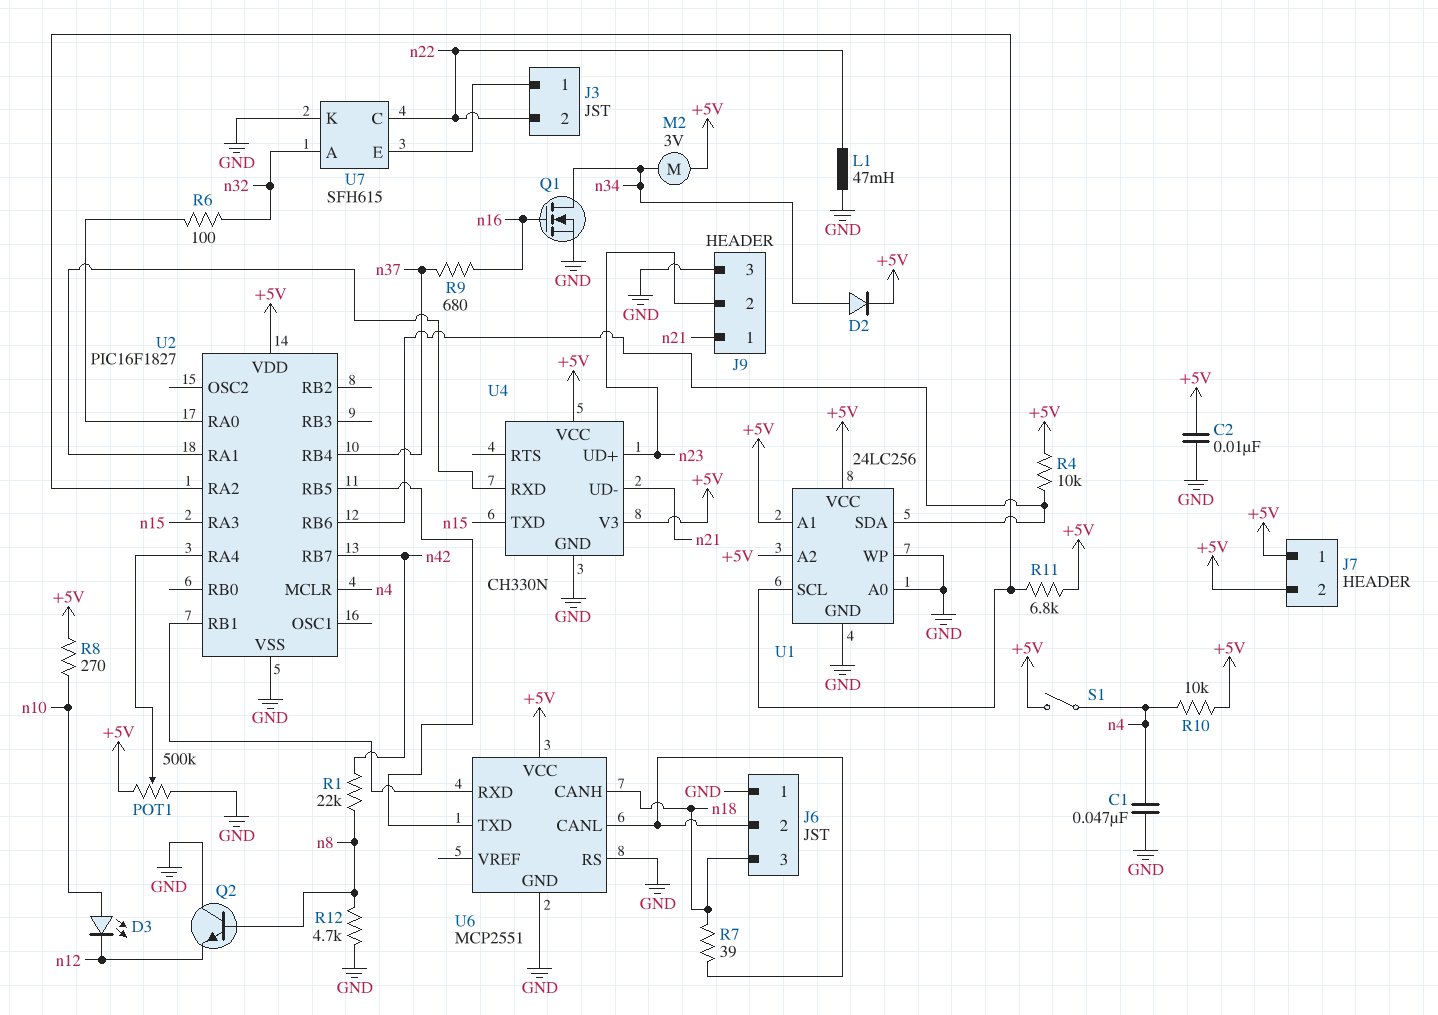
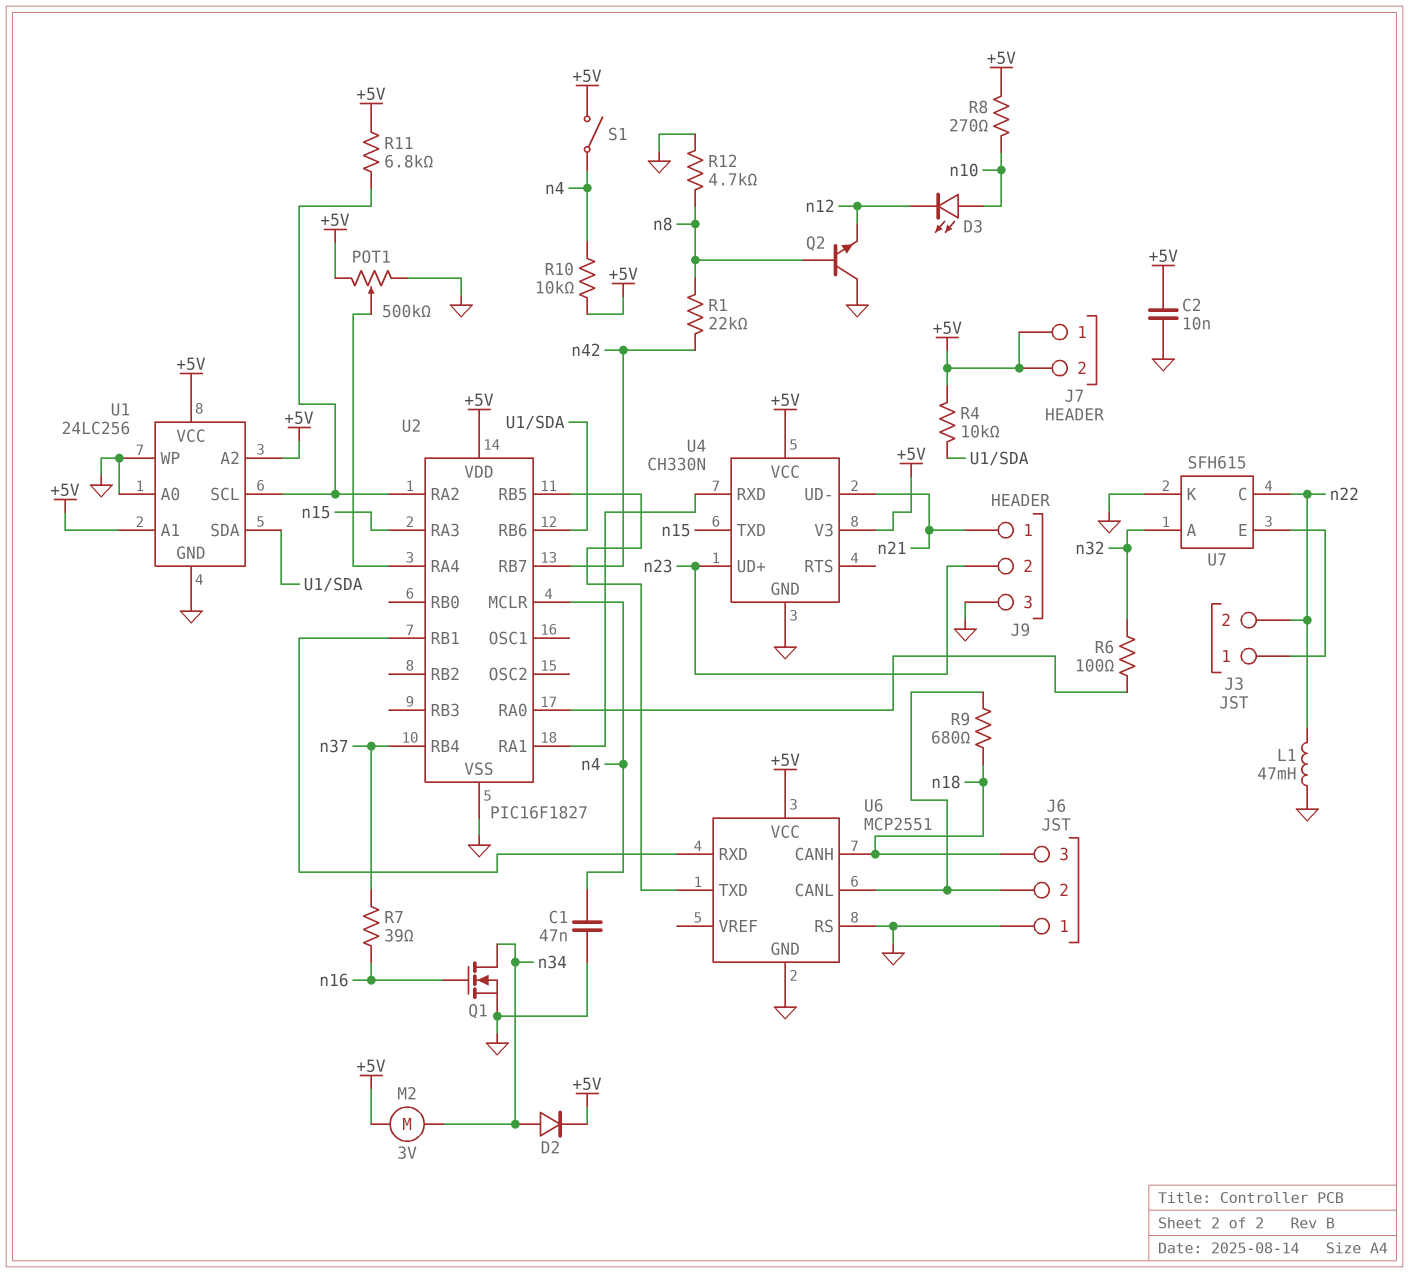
R7: 39 (J6/2, n18) -> 39 (n16, n37)
R9: 680 (n16, n37) -> 680 (J6/2, n18)

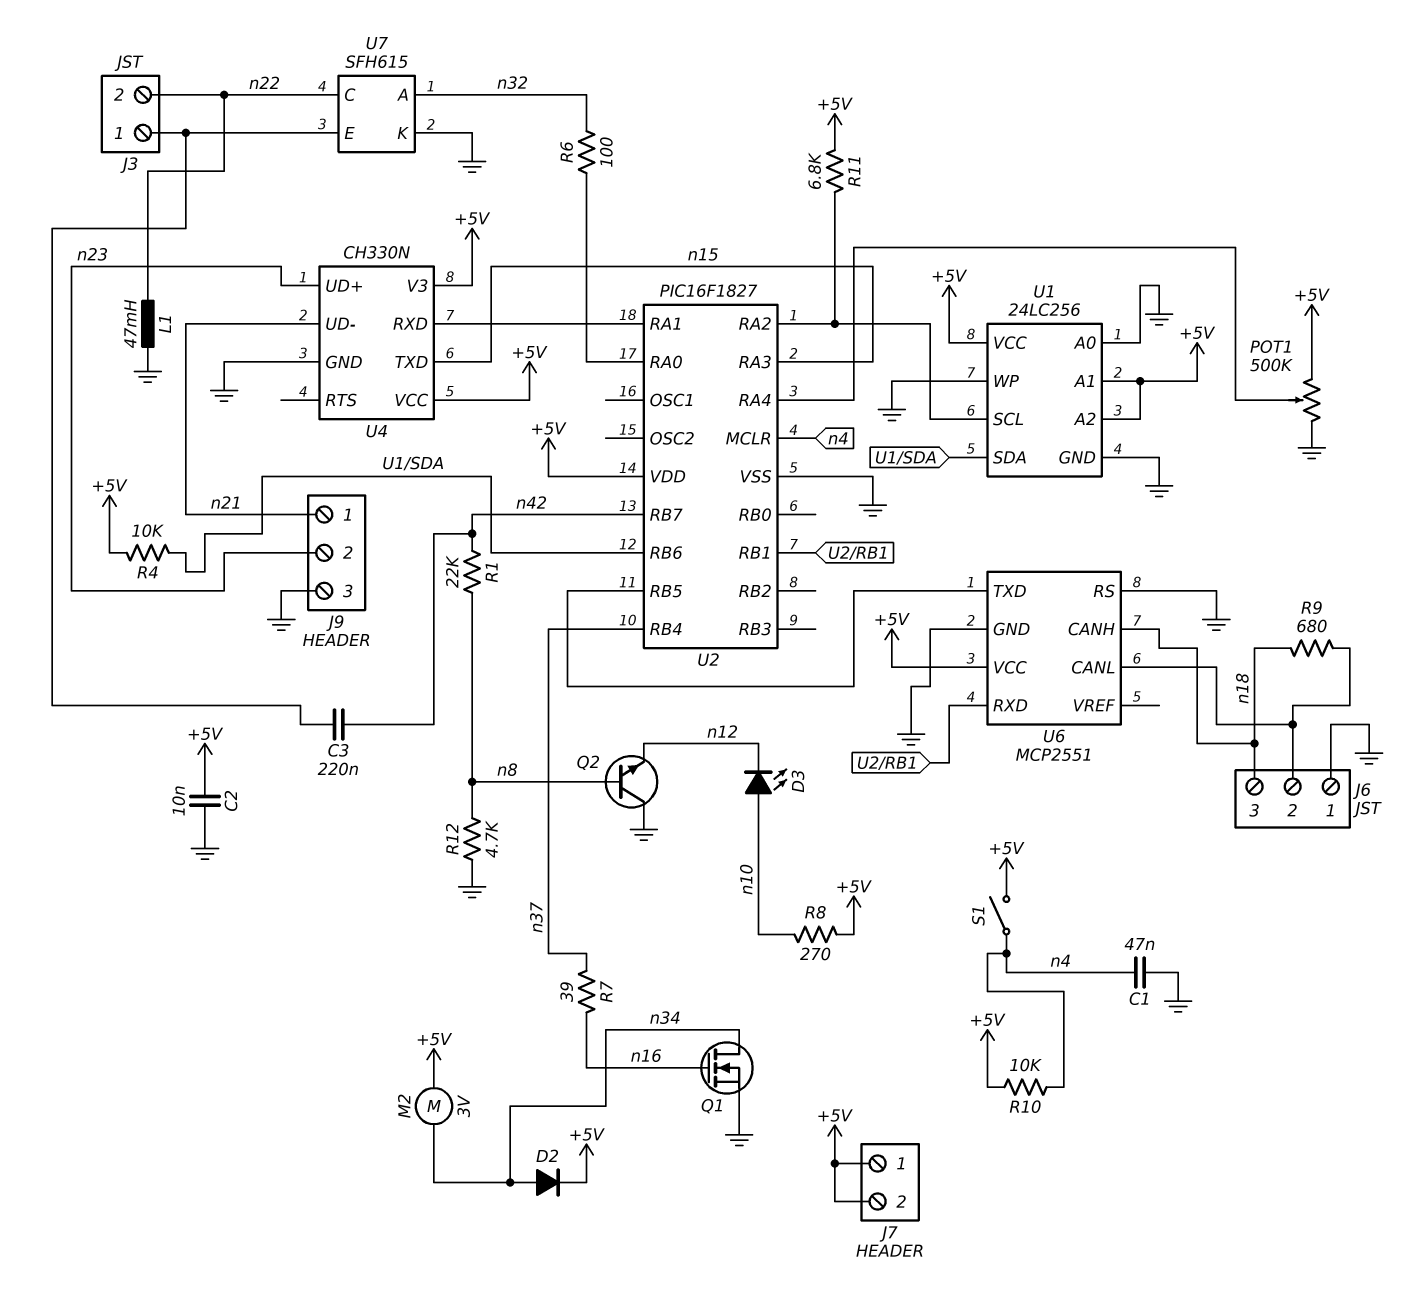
C3: none -> 220nF (J3/1, n42)

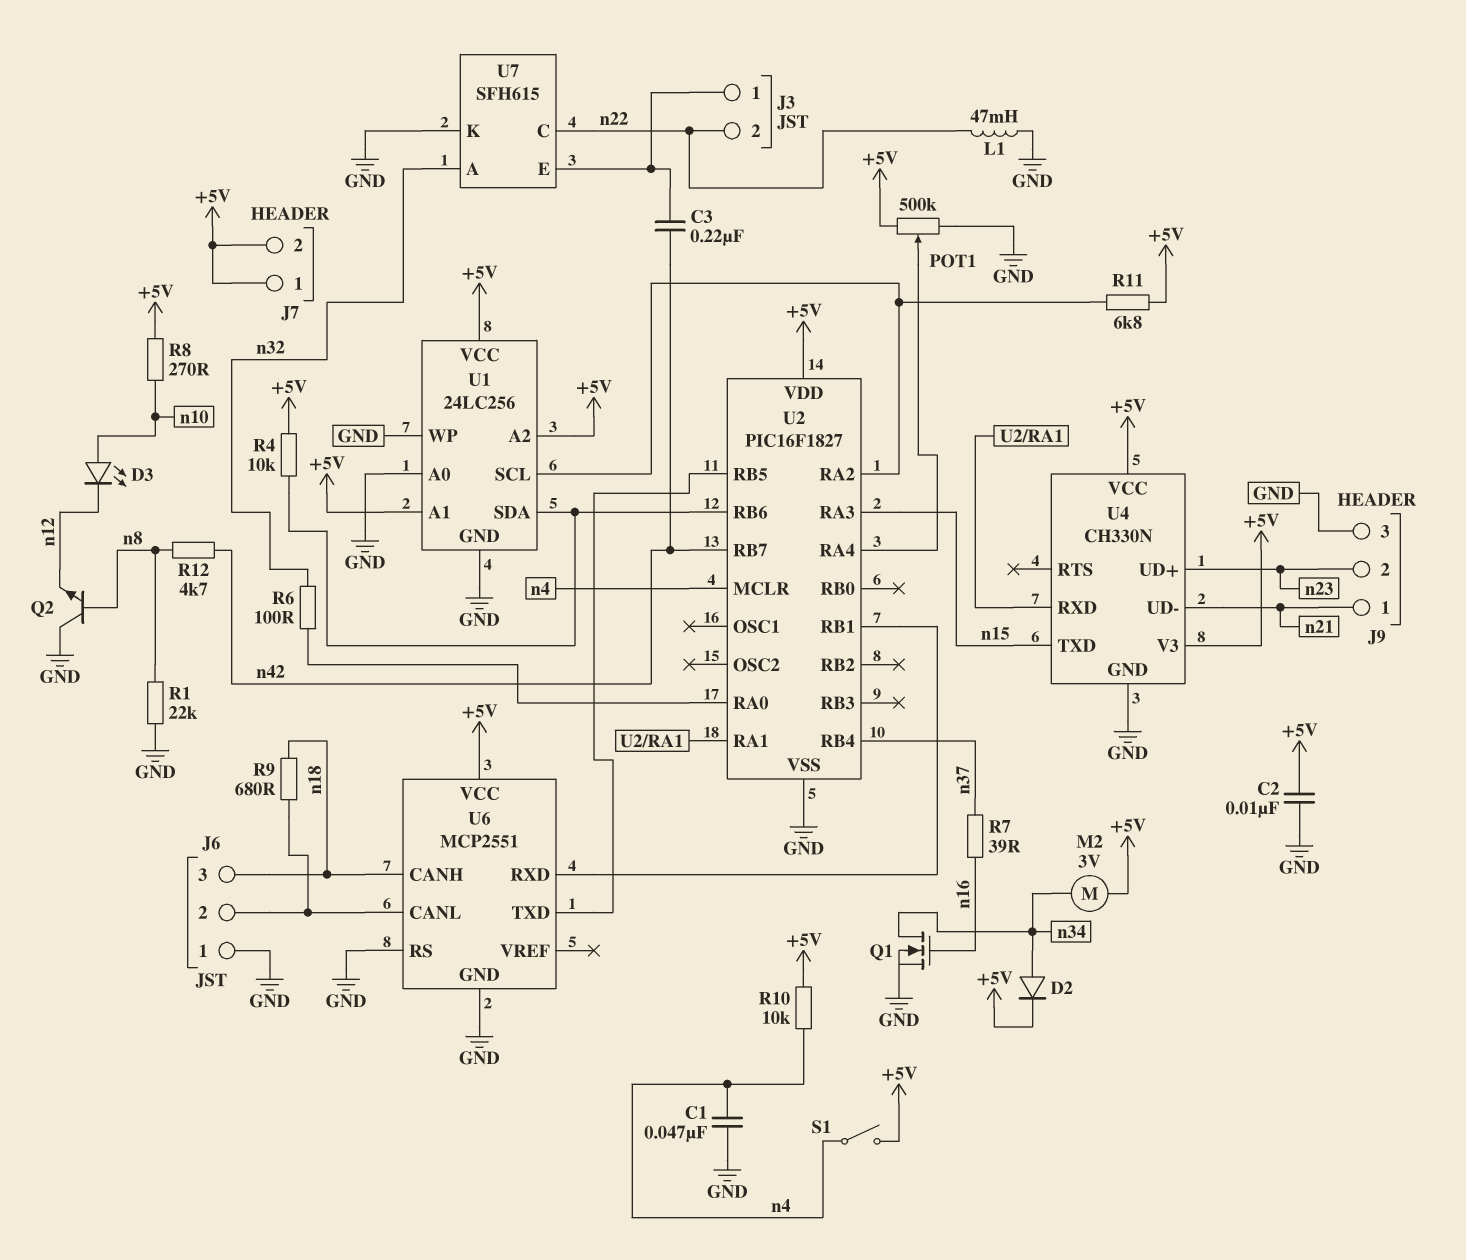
R1: 22k (n8, n42) -> 22k (GND, n8)
R12: 4.7k (GND, n8) -> 4.7k (n8, n42)

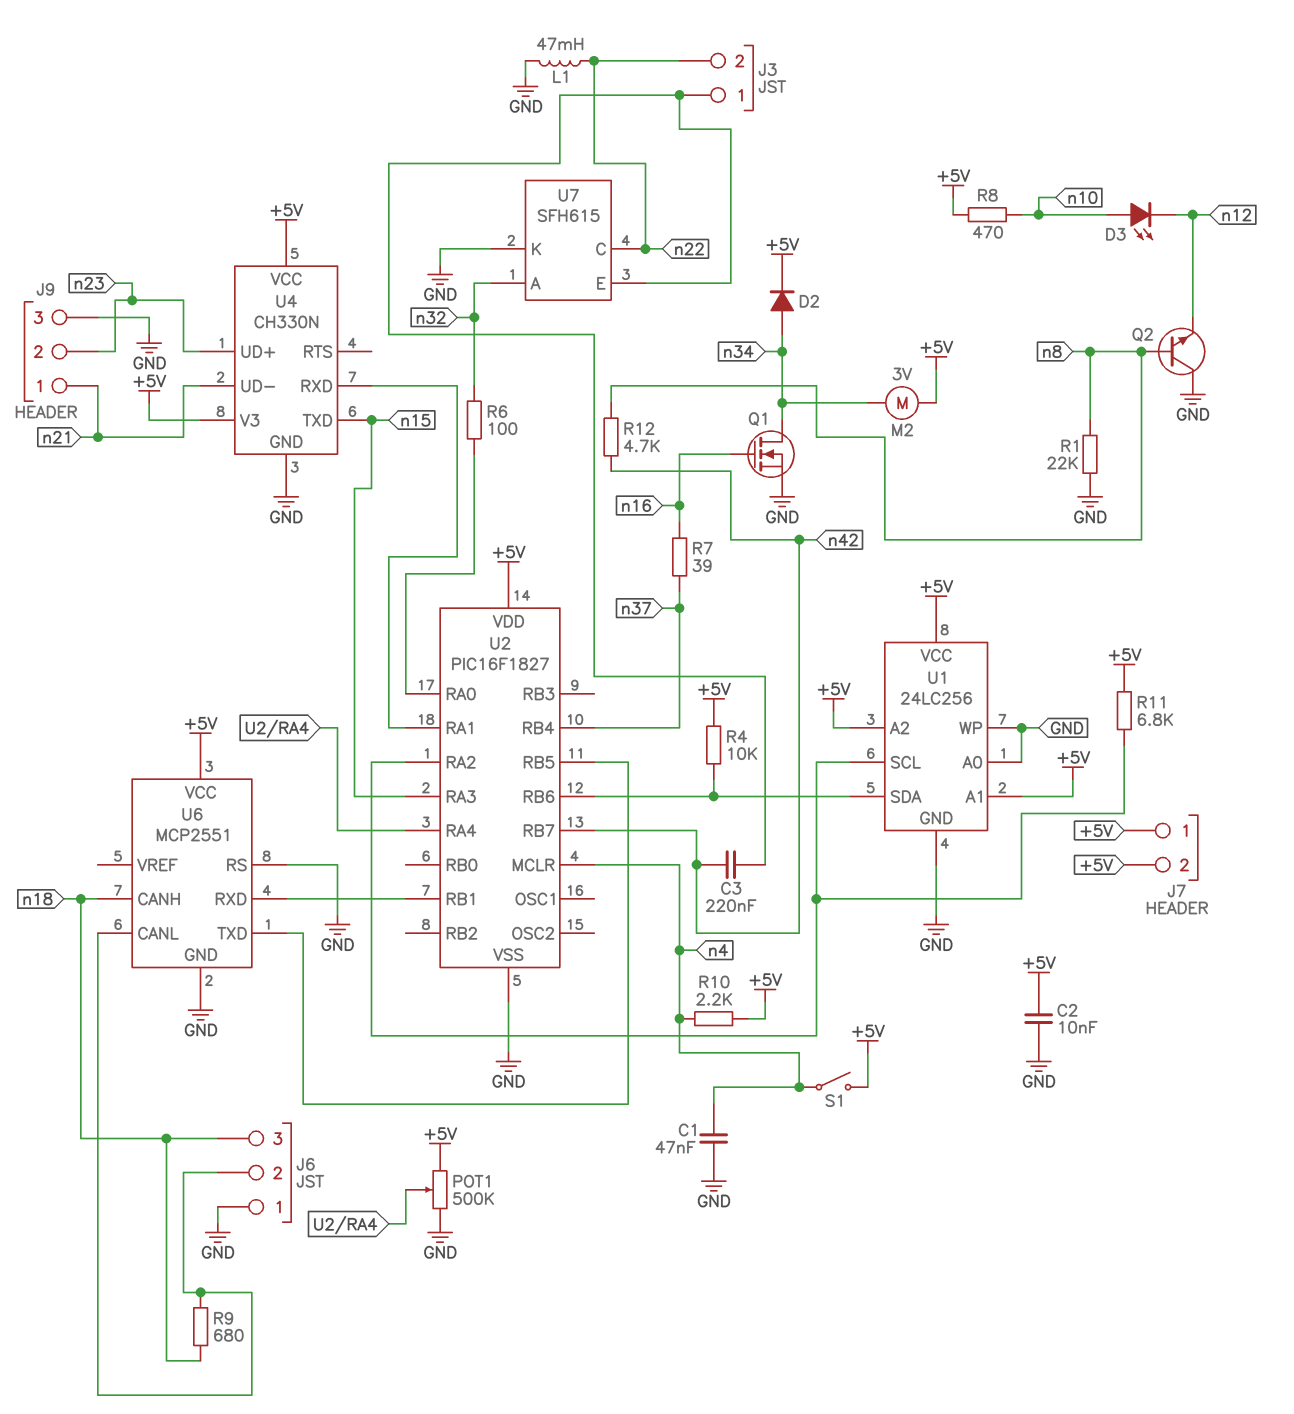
R8: 270 (+5V, n10) -> 470 (+5V, n10)
R10: 10k (+5V, n4) -> 2.2k (+5V, n4)

